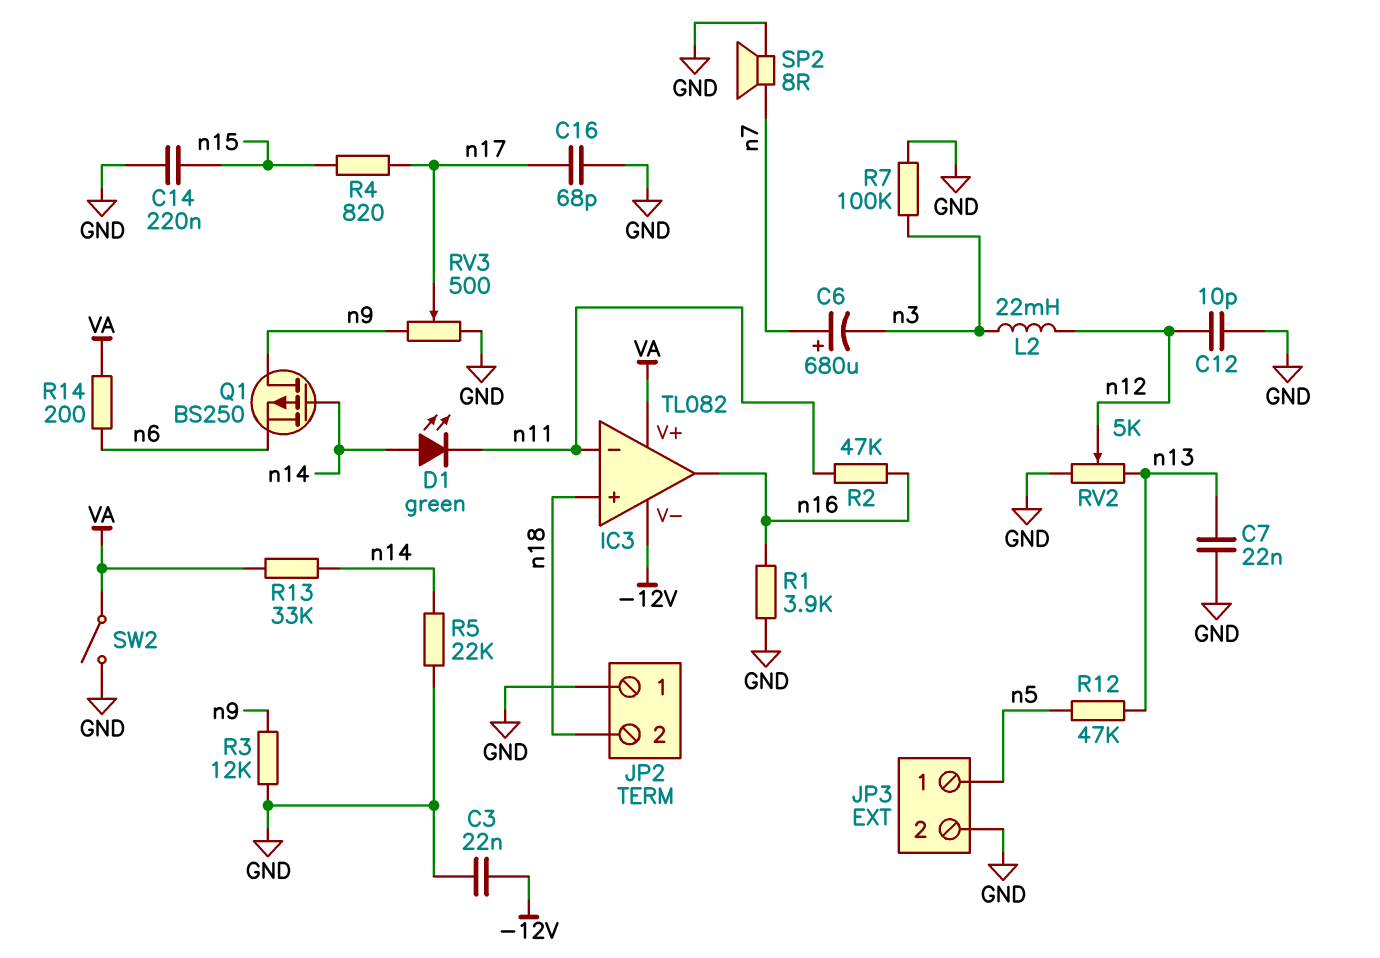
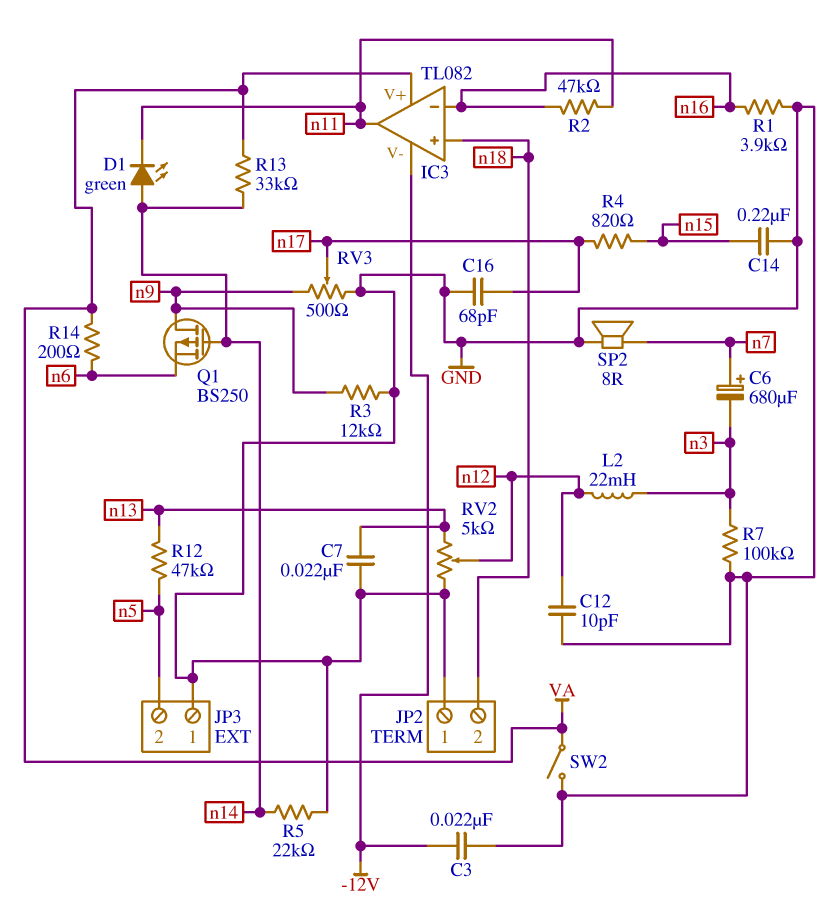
IC3 pin in-: n11 -> n16
IC3 pin out: n16 -> n11
JP3 pin 1: n5 -> GND
JP3 pin 2: GND -> n5

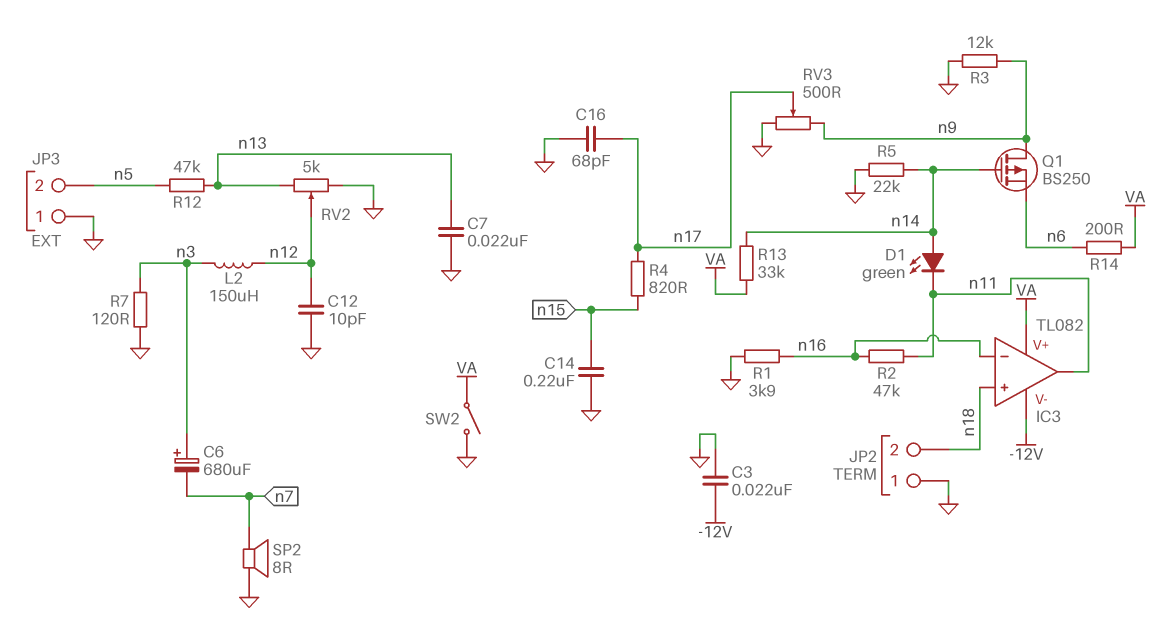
C6: 680uF (plus n7, minus n3) -> 680uF (plus n3, minus n7)
L2: 22mH (n3, n12) -> 150uH (n3, n12)
R7: 100k (GND, n3) -> 120 (GND, n3)

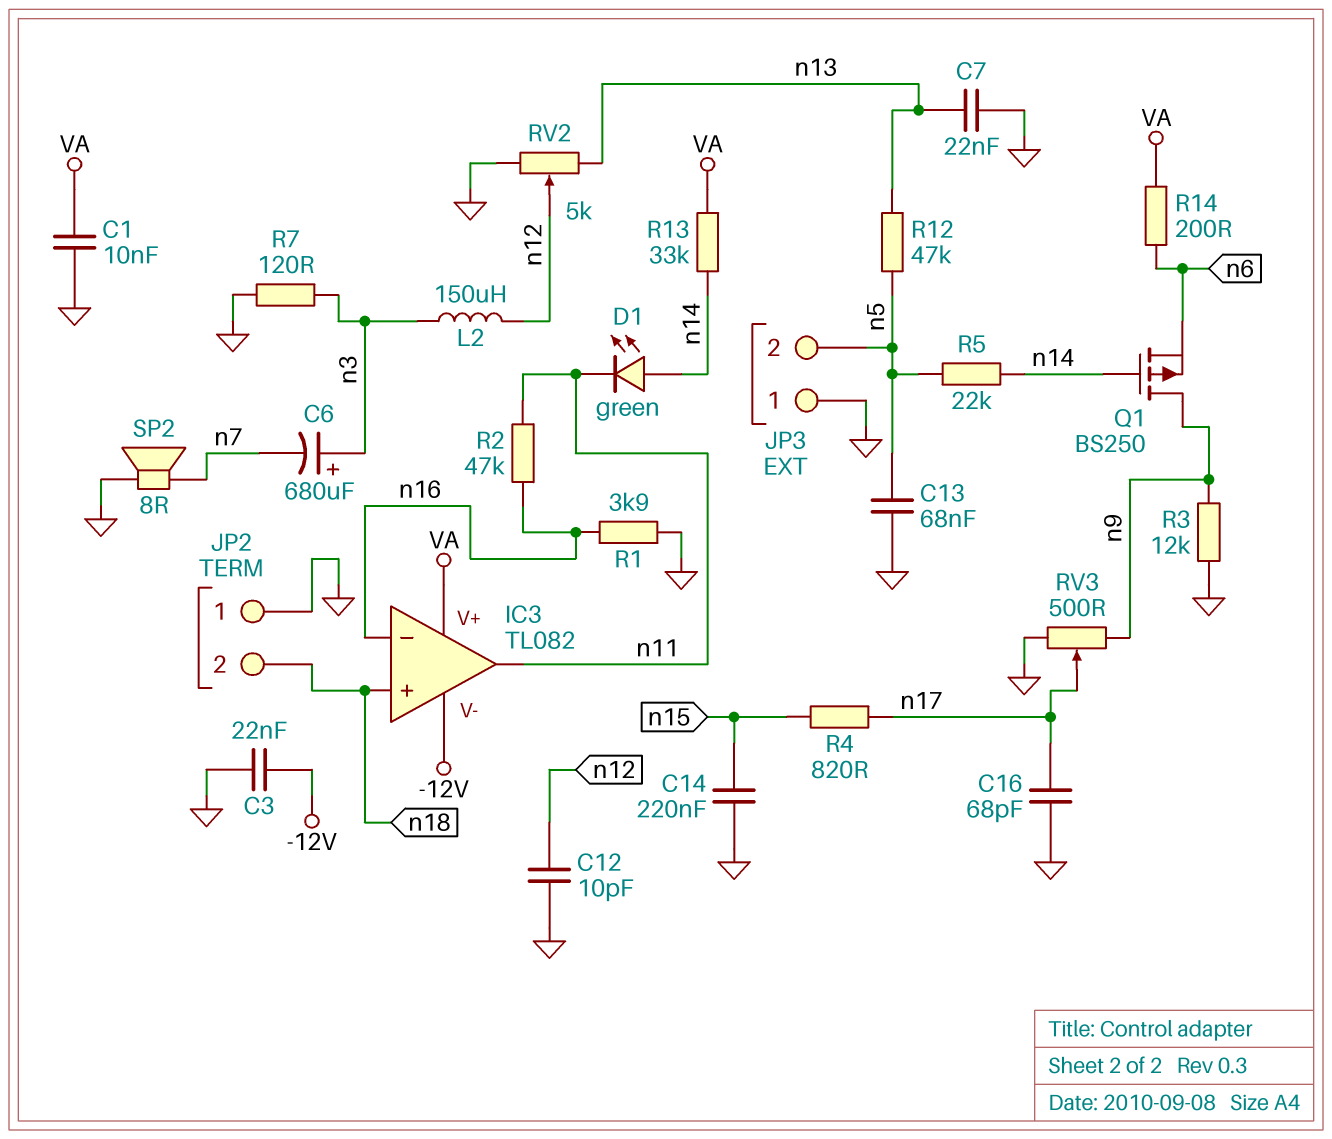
C1: none -> 10nF (GND, VA)
C13: none -> 68nF (GND, n5)
R5: 22k (GND, n14) -> 22k (n5, n14)
SW2: switch (GND, VA) -> none

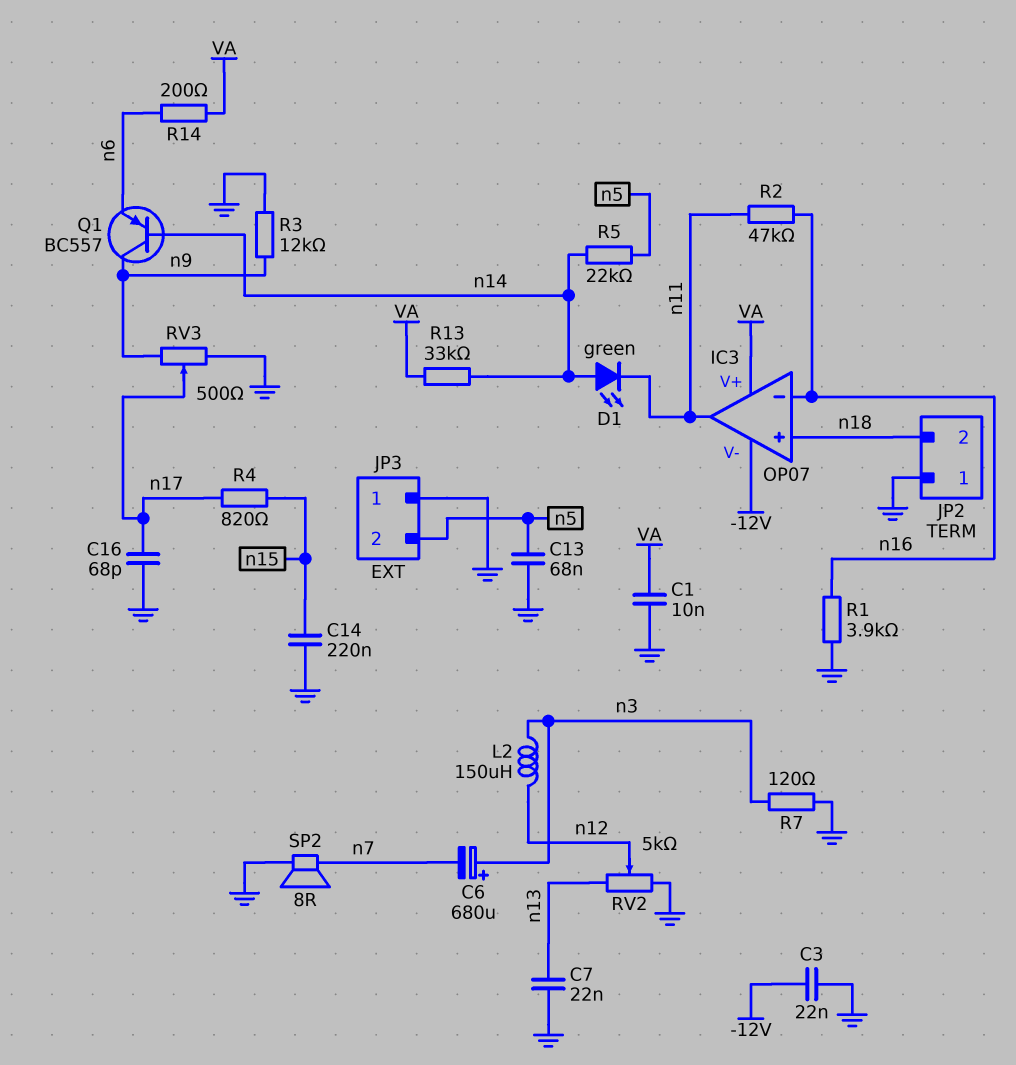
C12: 10pF (GND, n12) -> none
IC3: TL082 -> OP07
Q1: PMOS BS250 (G n14, D n9, S n6) -> PNP BC557 (B n14, C n9, E n6)
R12: 47k (n5, n13) -> none

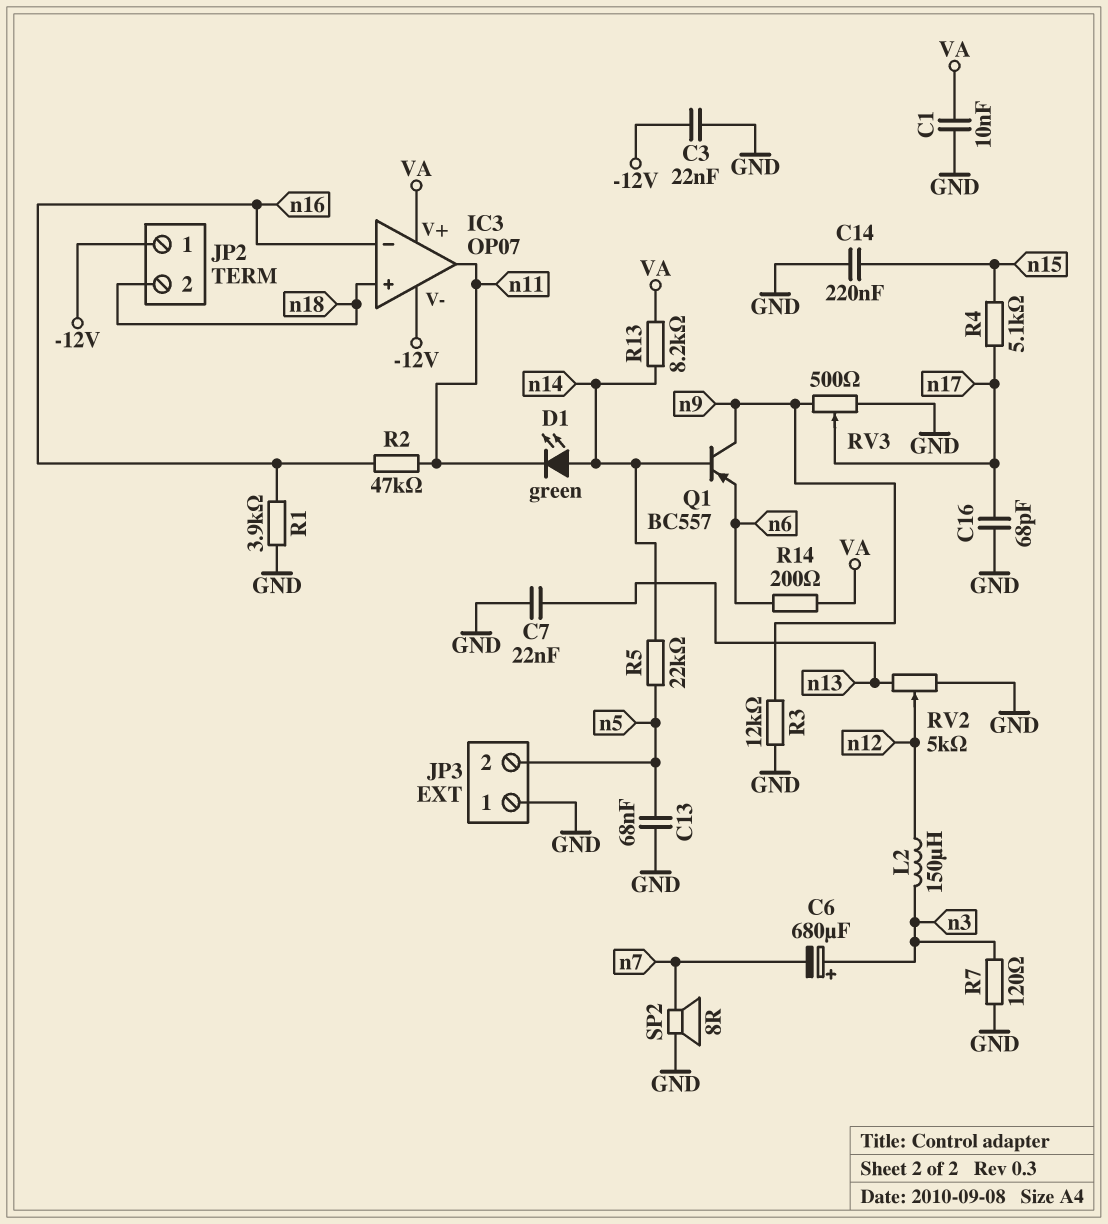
JP2 pin 1: GND -> -12V
R4: 820 (n15, n17) -> 5.1k (n15, n17)
R13: 33k (VA, n14) -> 8.2k (VA, n14)

